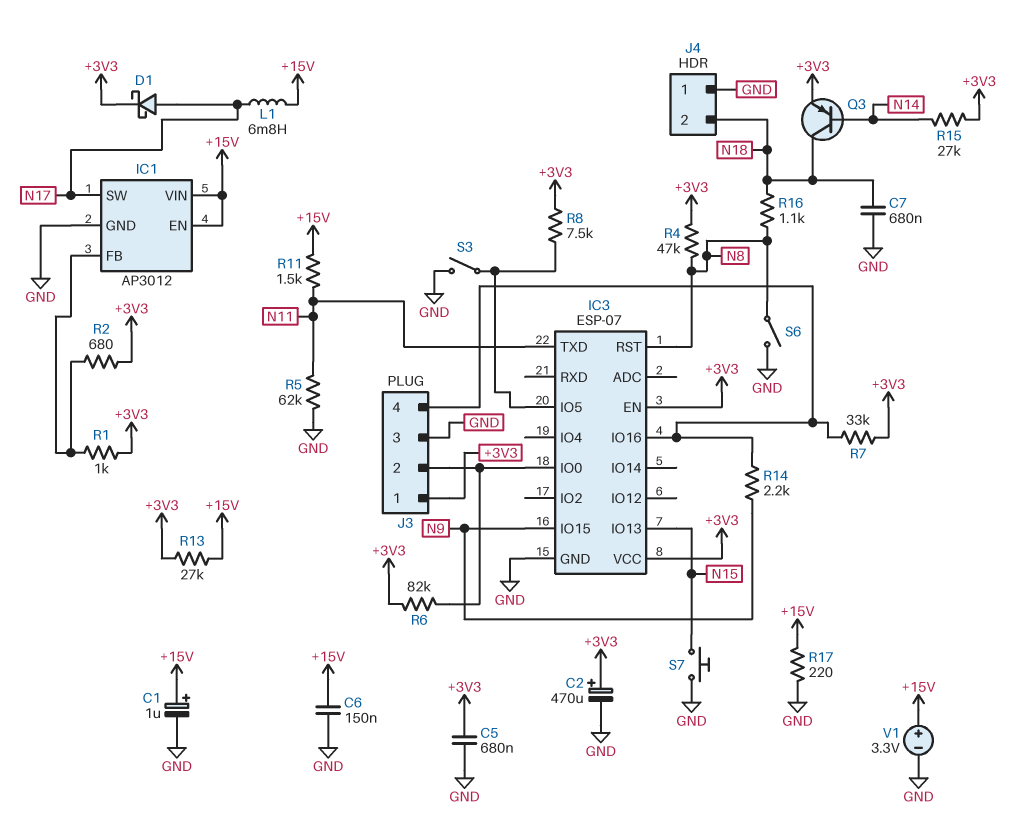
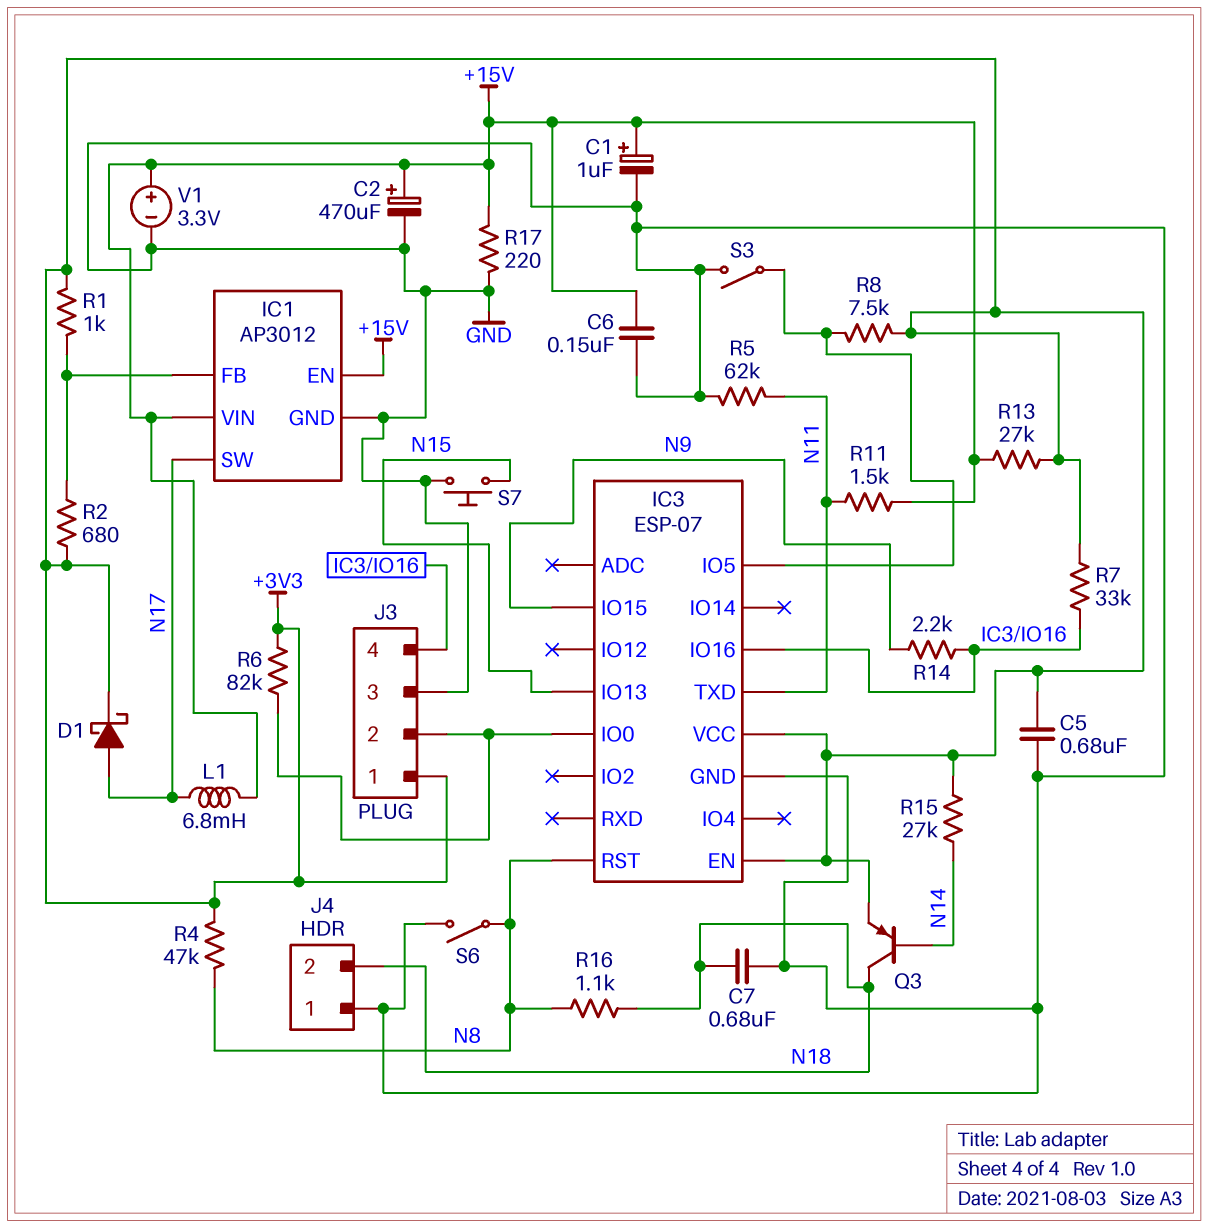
C2: 470uF (plus +3V3, minus GND) -> 470uF (plus +15V, minus GND)

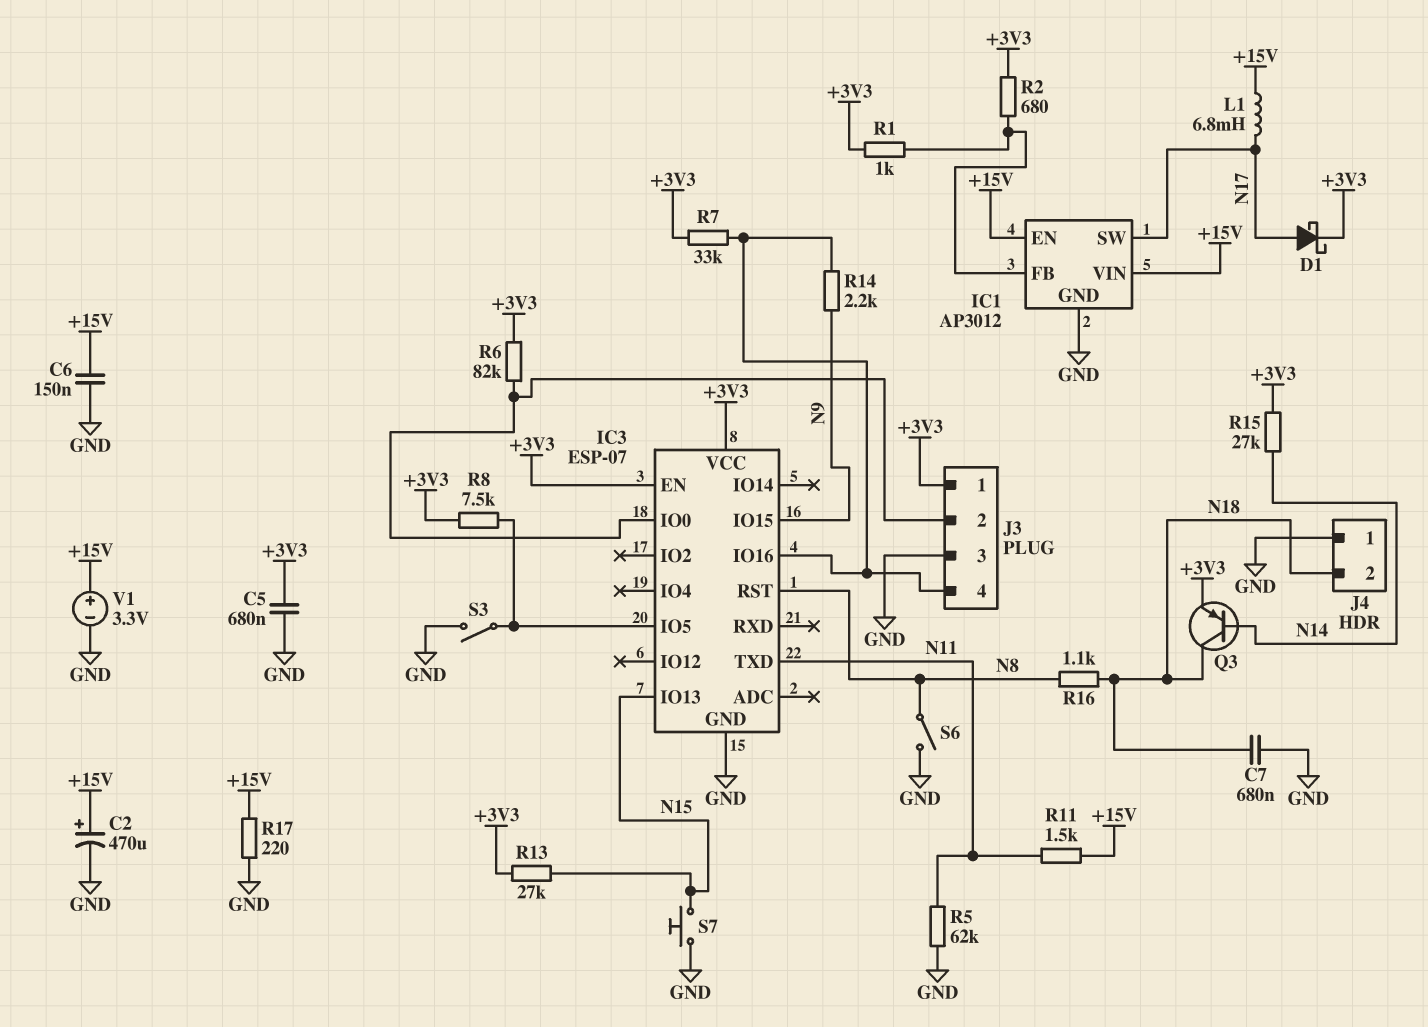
C1: 1uF (plus +15V, minus GND) -> none
R4: 47k (+3V3, N8) -> none
R13: 27k (+3V3, +15V) -> 27k (+3V3, N15)

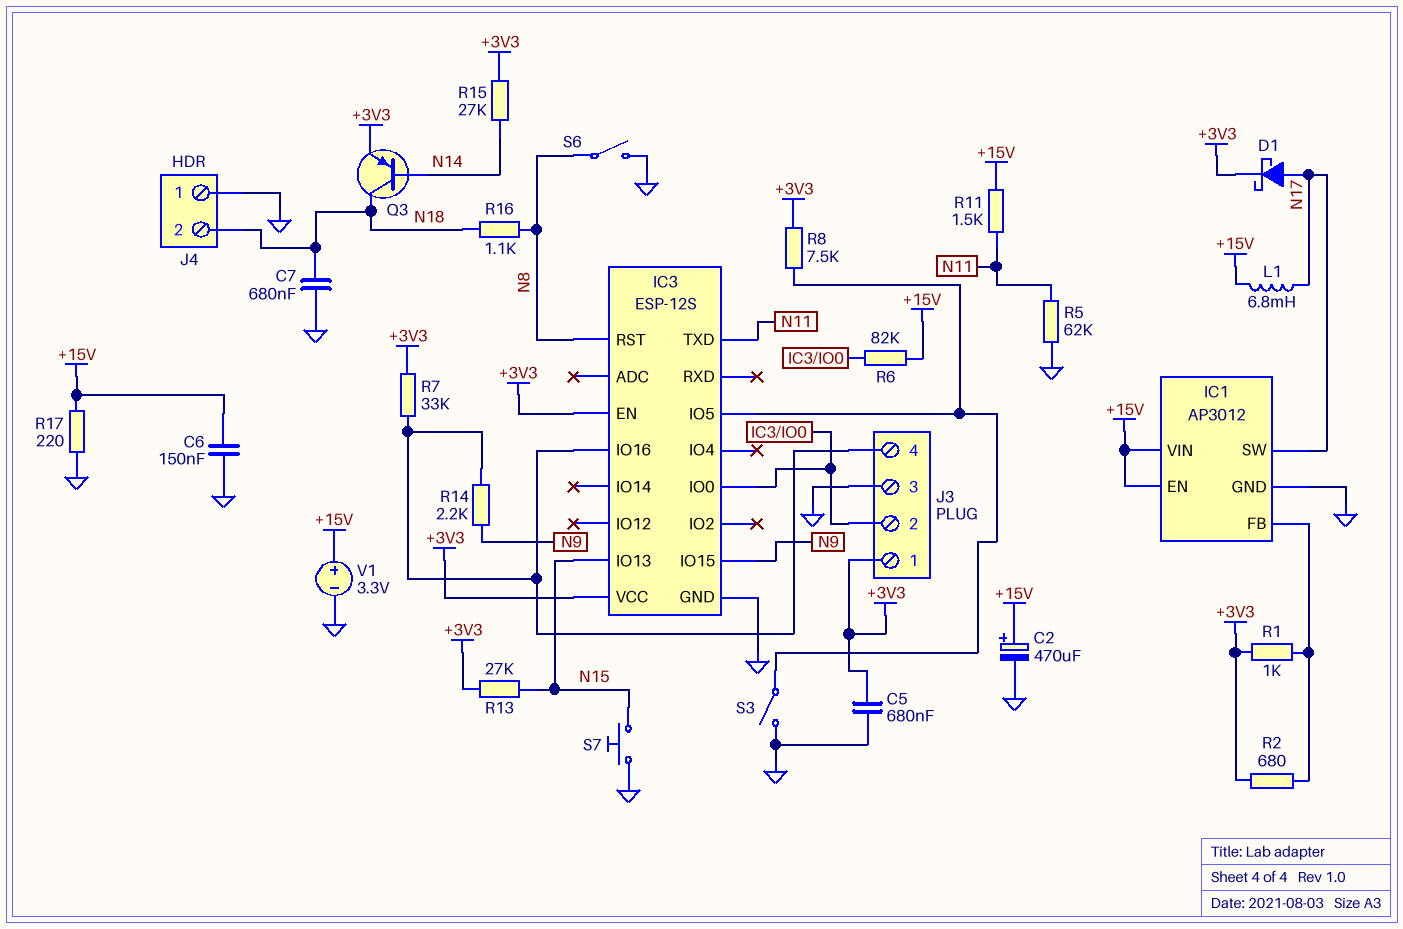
IC3: ESP-07 -> ESP-12S
R6: 82k (+3V3, IC3/IO0) -> 82k (+15V, IC3/IO0)

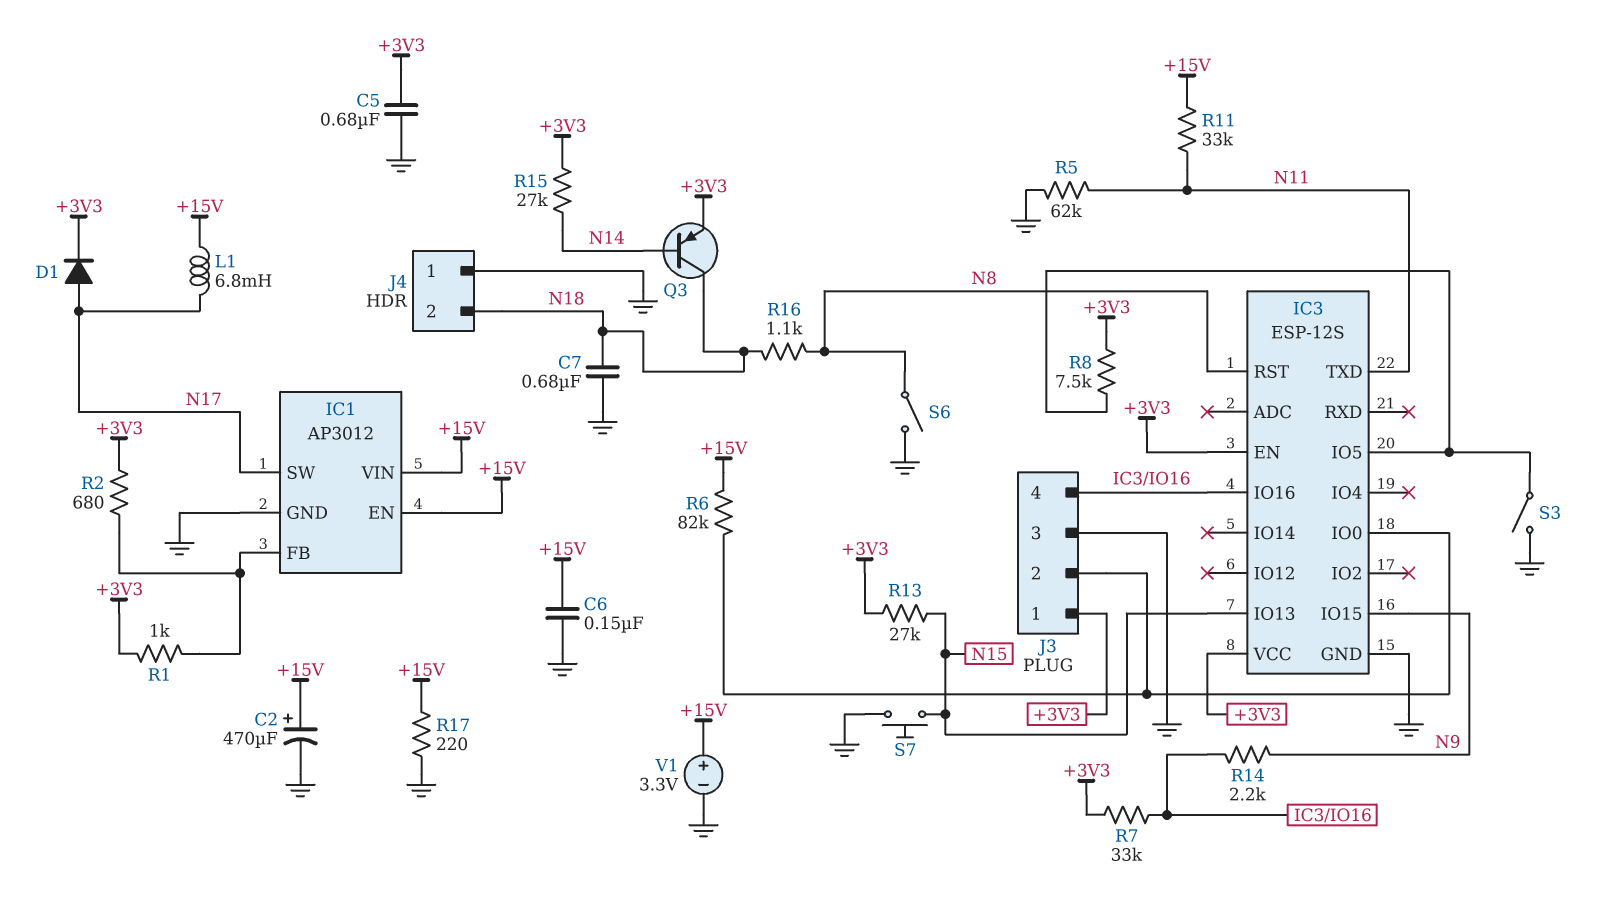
D1: schottky (A N17, K +3V3) -> diode (A N17, K +3V3)
R11: 1.5k (+15V, N11) -> 33k (+15V, N11)

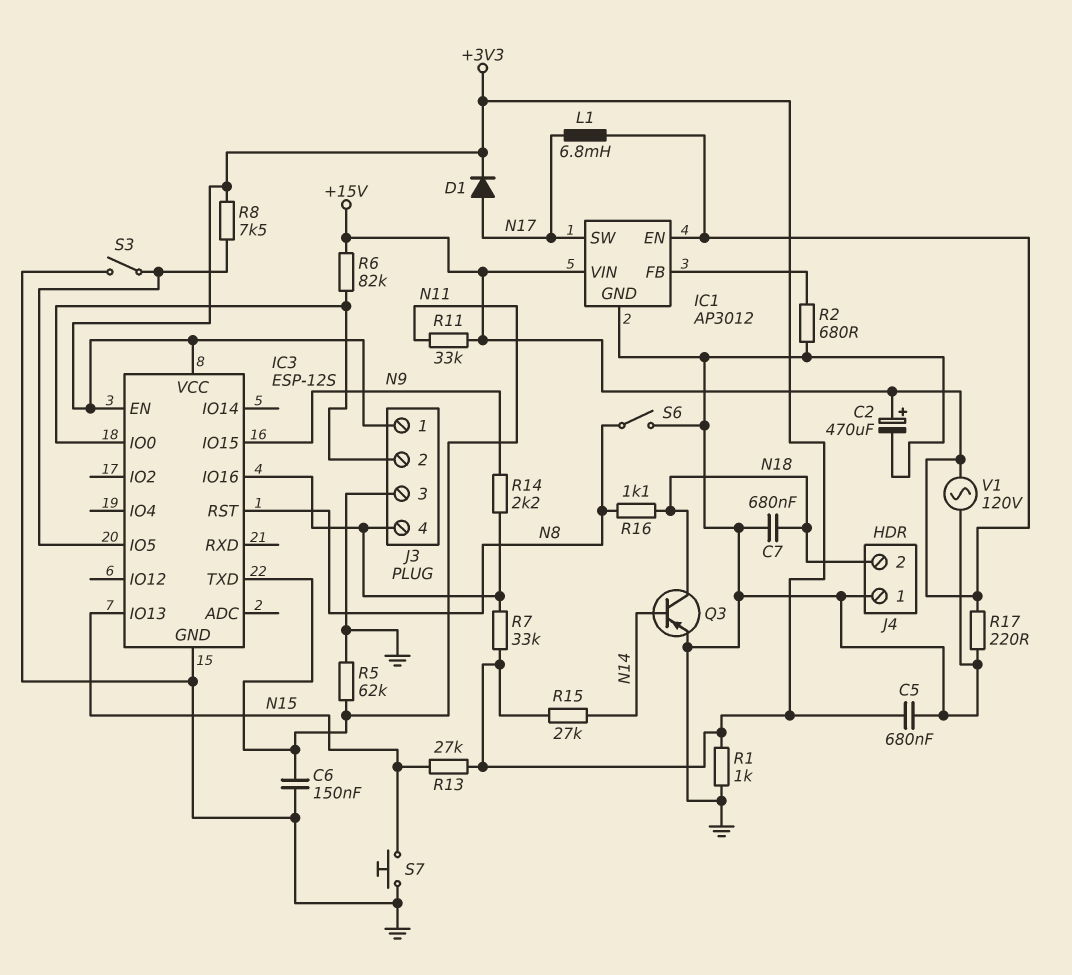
C6: 150nF (+15V, GND) -> 150nF (GND, N11)
Q3: PNP (B N14, C N18, E +3V3) -> PNP (B N14, C N18, E GND)
R1: 1k (+3V3, IC1/FB) -> 1k (+3V3, GND)
R2: 680 (+3V3, IC1/FB) -> 680 (GND, IC1/FB)
V1: 3.3V (plus +15V, minus GND) -> AC 120V (+15V, GND)

